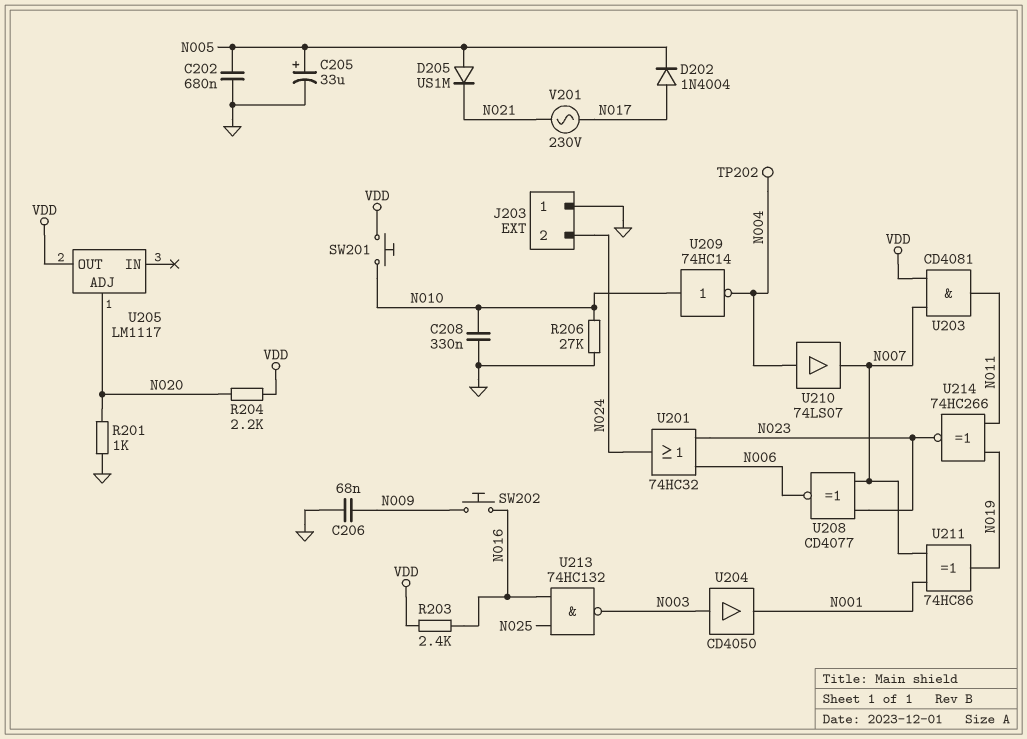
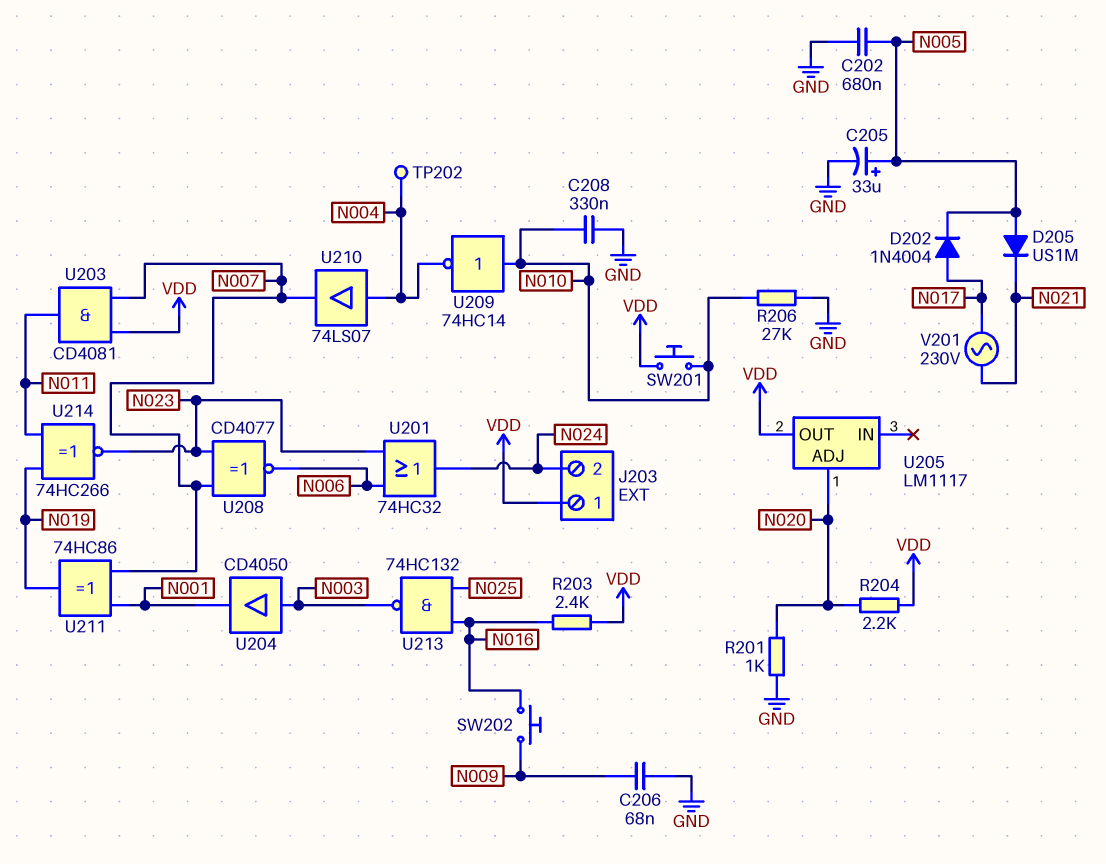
J203 pin 1: GND -> VDD

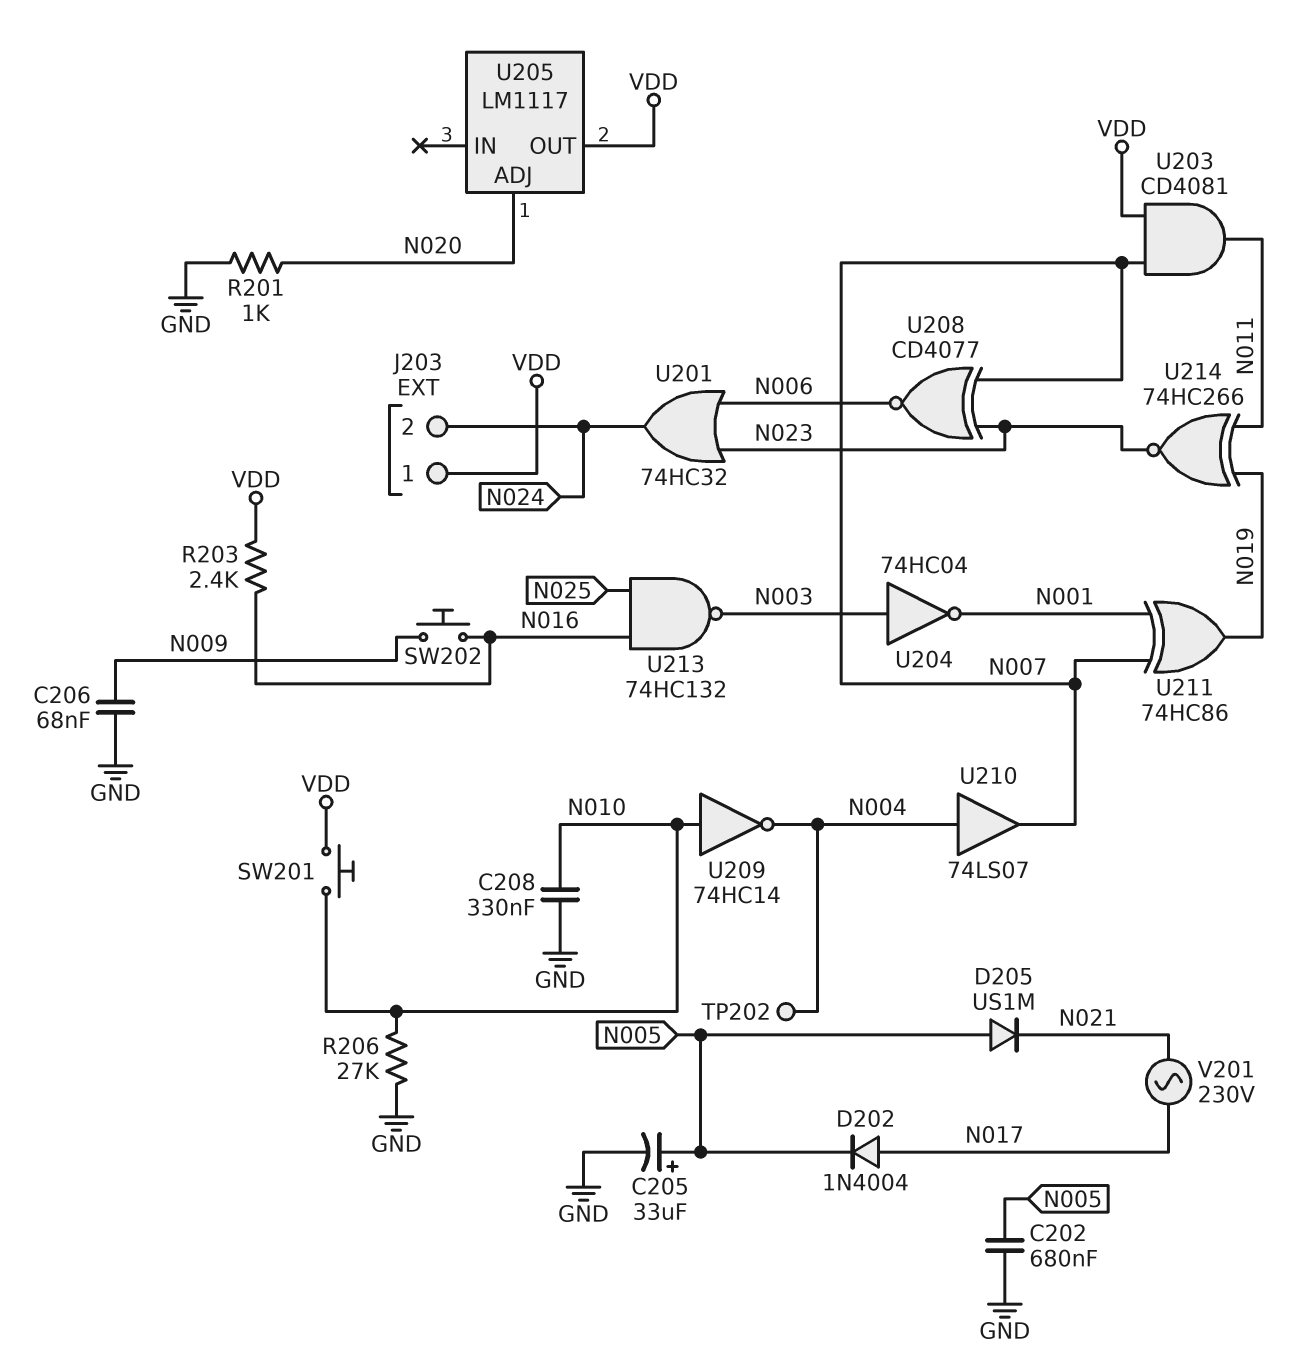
R204: 2.2k (N020, VDD) -> none
U204: buffer CD4050 (in N003, out N001) -> NOT 74HC04 (in N003, out N001)

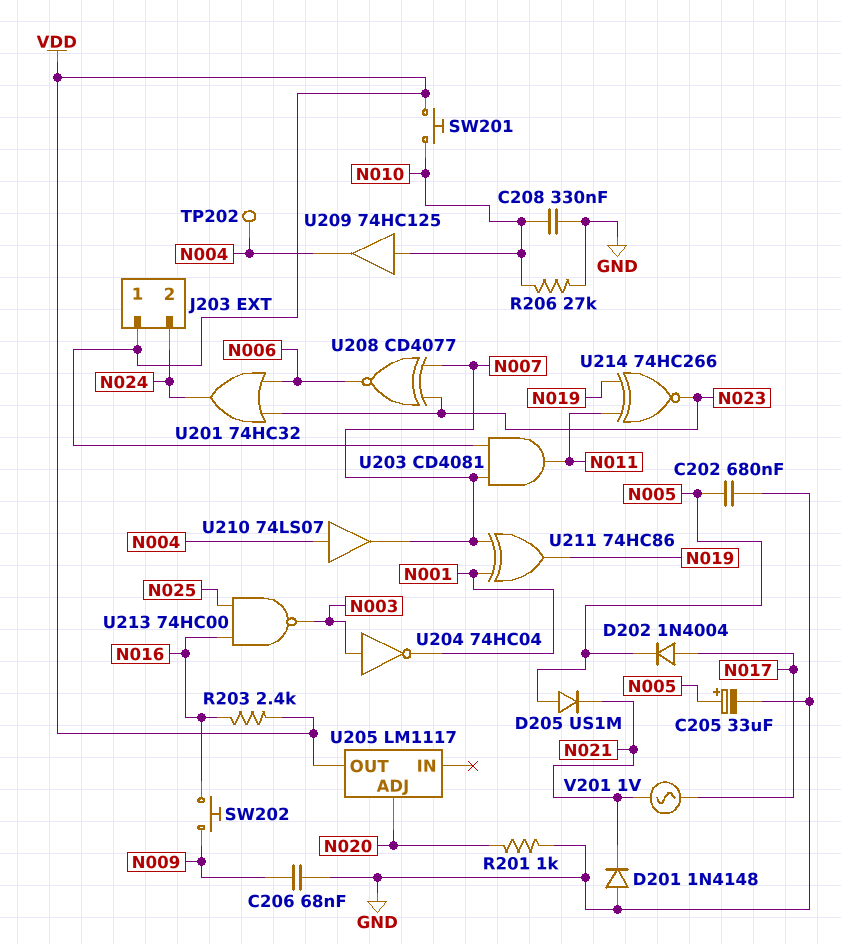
D201: none -> diode 1N4148 (A GND, K N021)
U209: NOT 74HC14 (in N010, out N004) -> buffer 74HC125 (in N010, out N004)
U213: NAND 74HC132 (in N016, in N025, out N003) -> NAND 74HC00 (in N016, in N025, out N003)
V201: AC 230V (N017, N021) -> AC 1V (N017, N021)

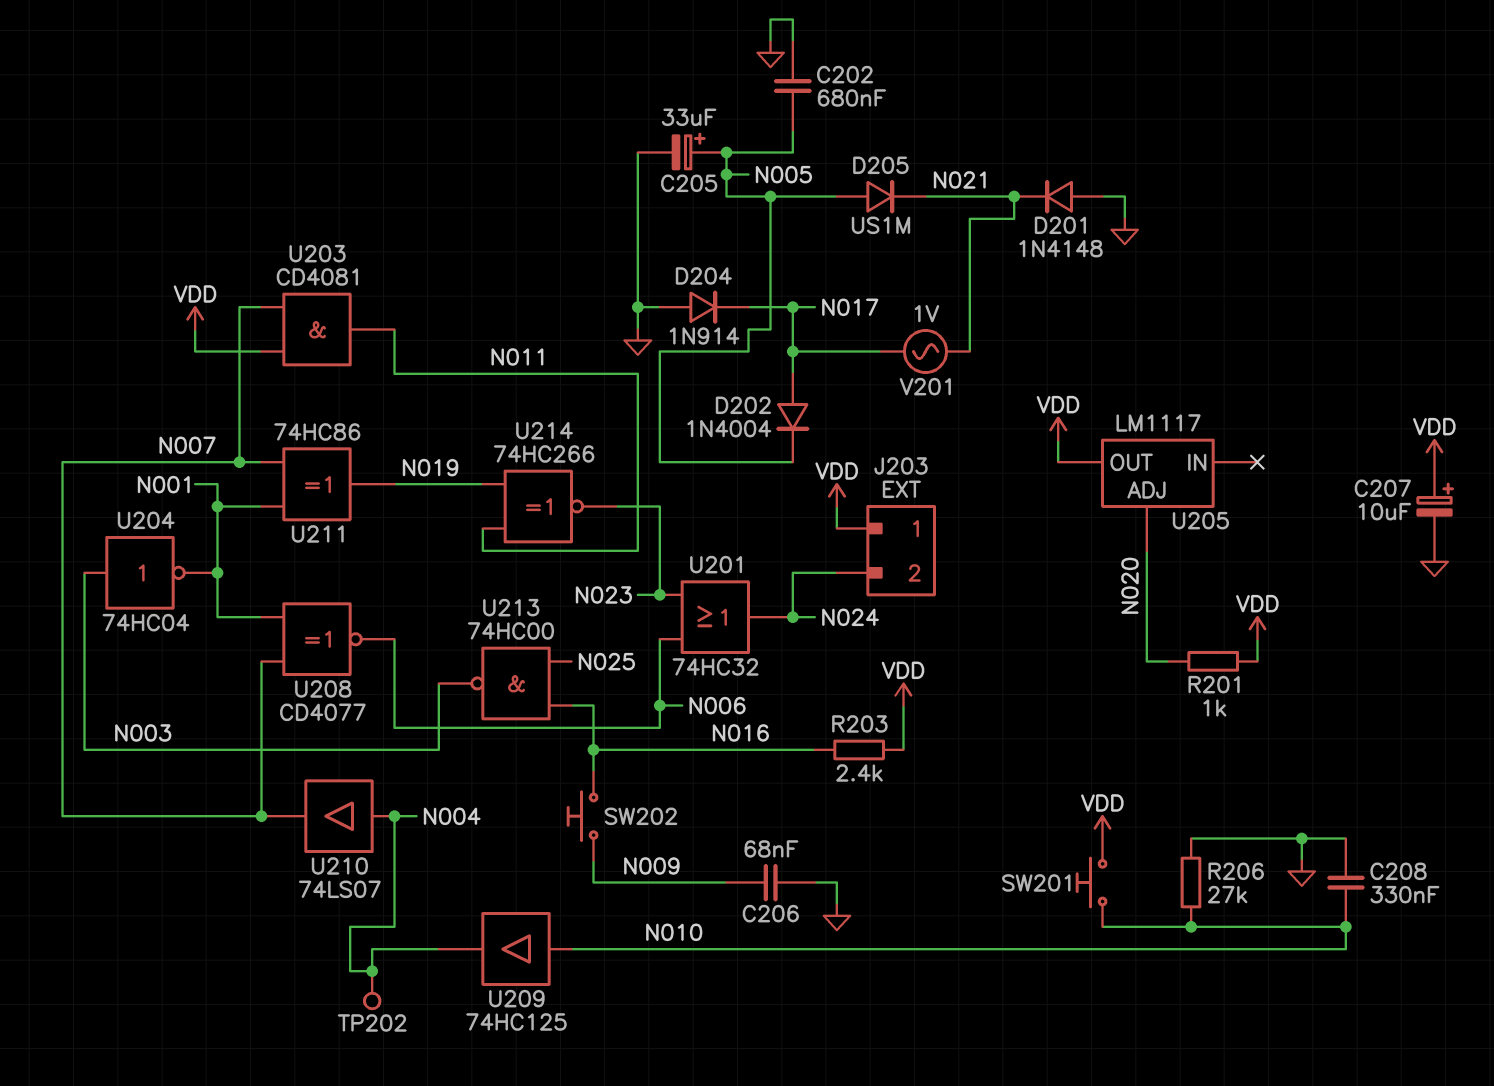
C207: none -> 10uF (plus VDD, minus GND)
D204: none -> diode 1N914 (A GND, K N017)
R201: 1k (GND, N020) -> 1k (N020, VDD)
U208: XNOR CD4077 (in N007, in N023, out N006) -> XNOR CD4077 (in N001, in N007, out N006)

